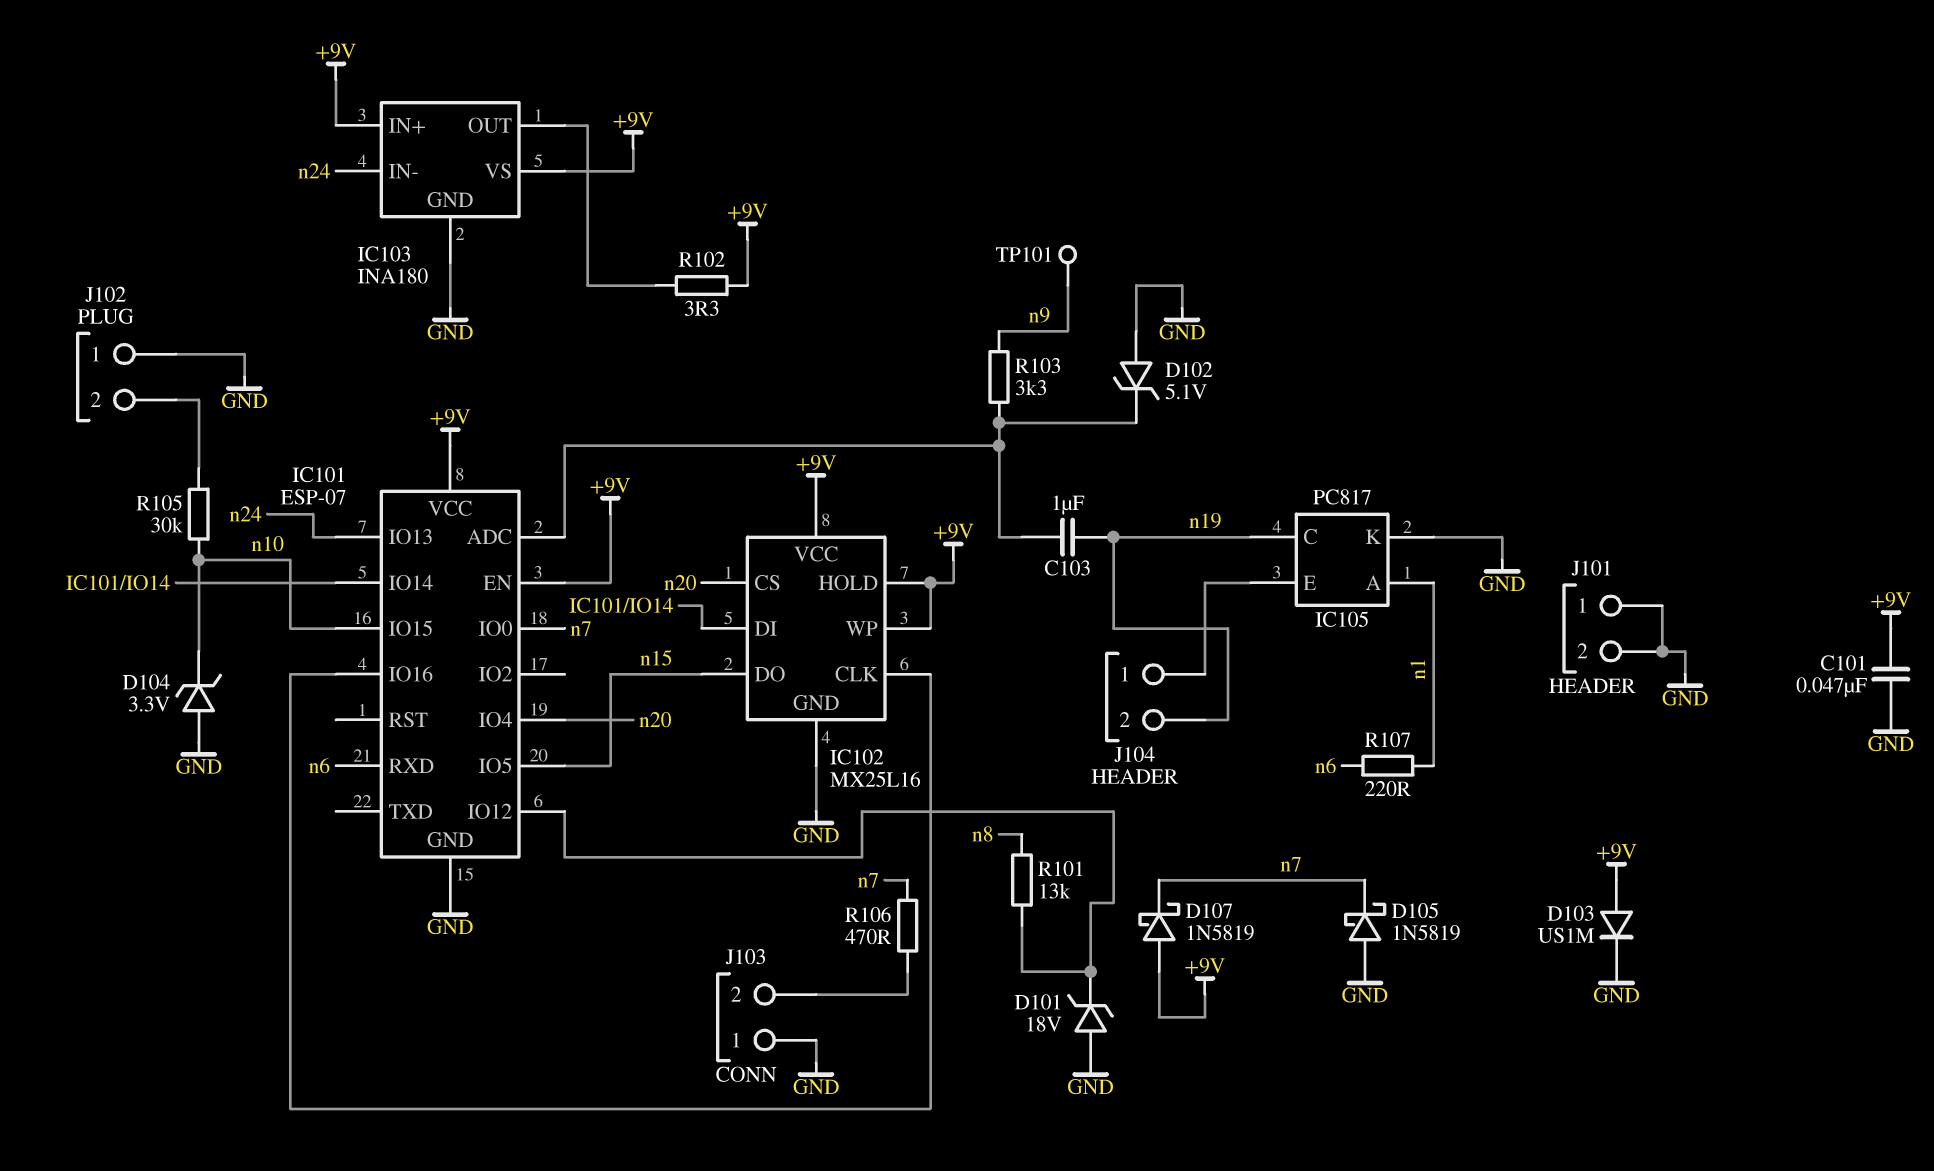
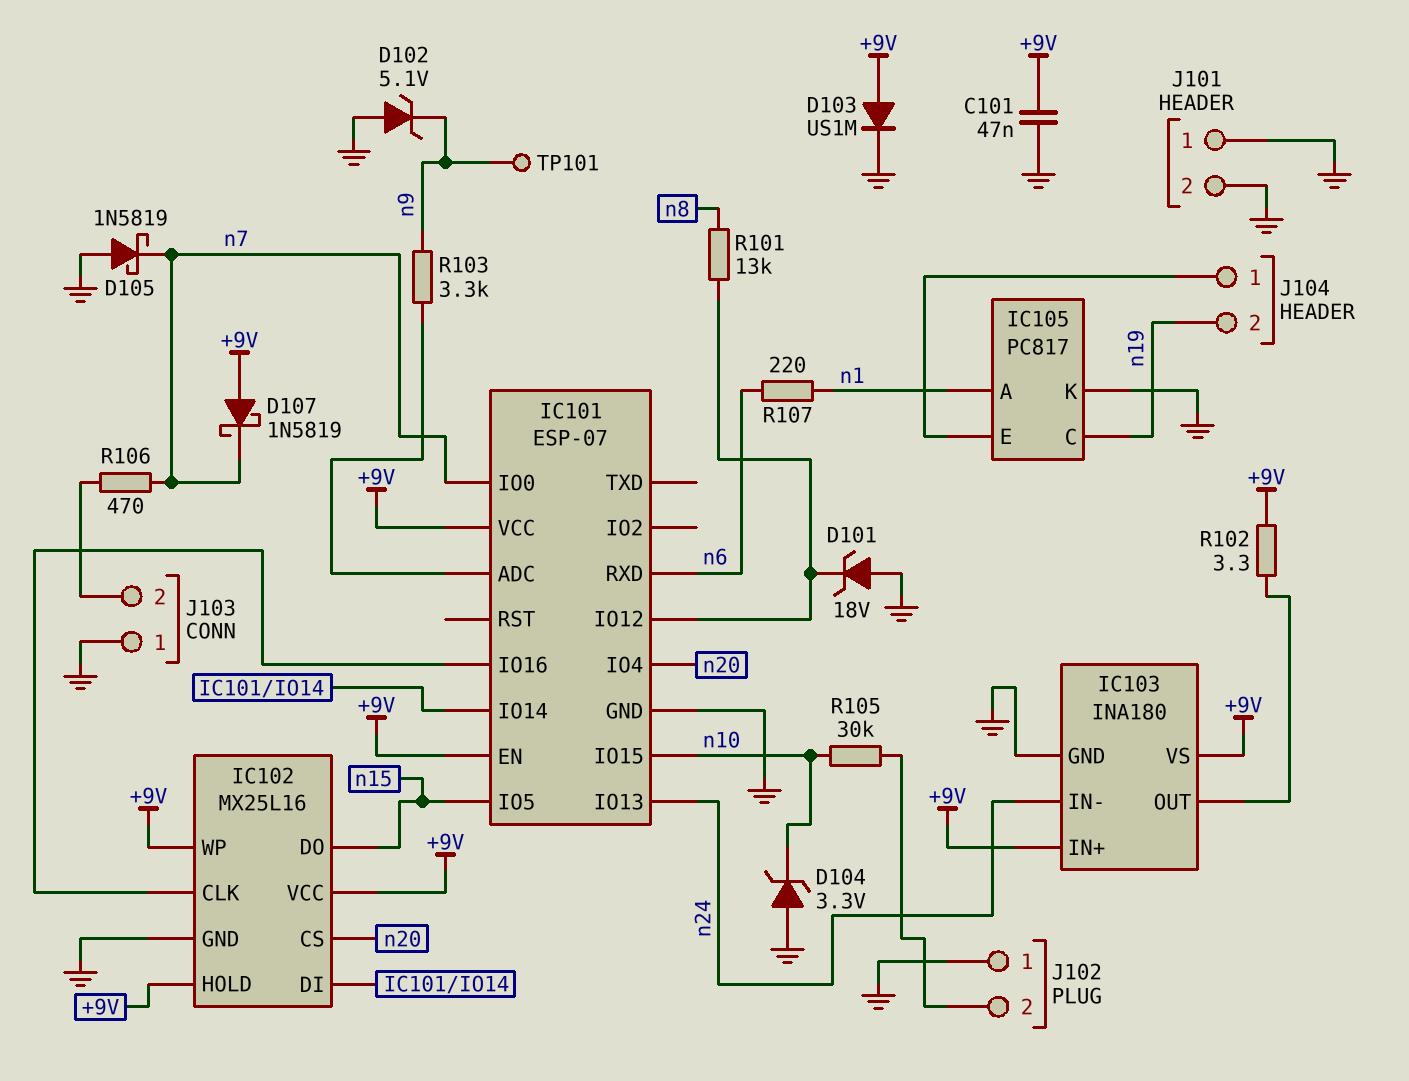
C103: 1uF (IC101/ADC, n19) -> none
D102: zener 5.1V (A GND, K IC101/ADC) -> zener 5.1V (A GND, K n9)

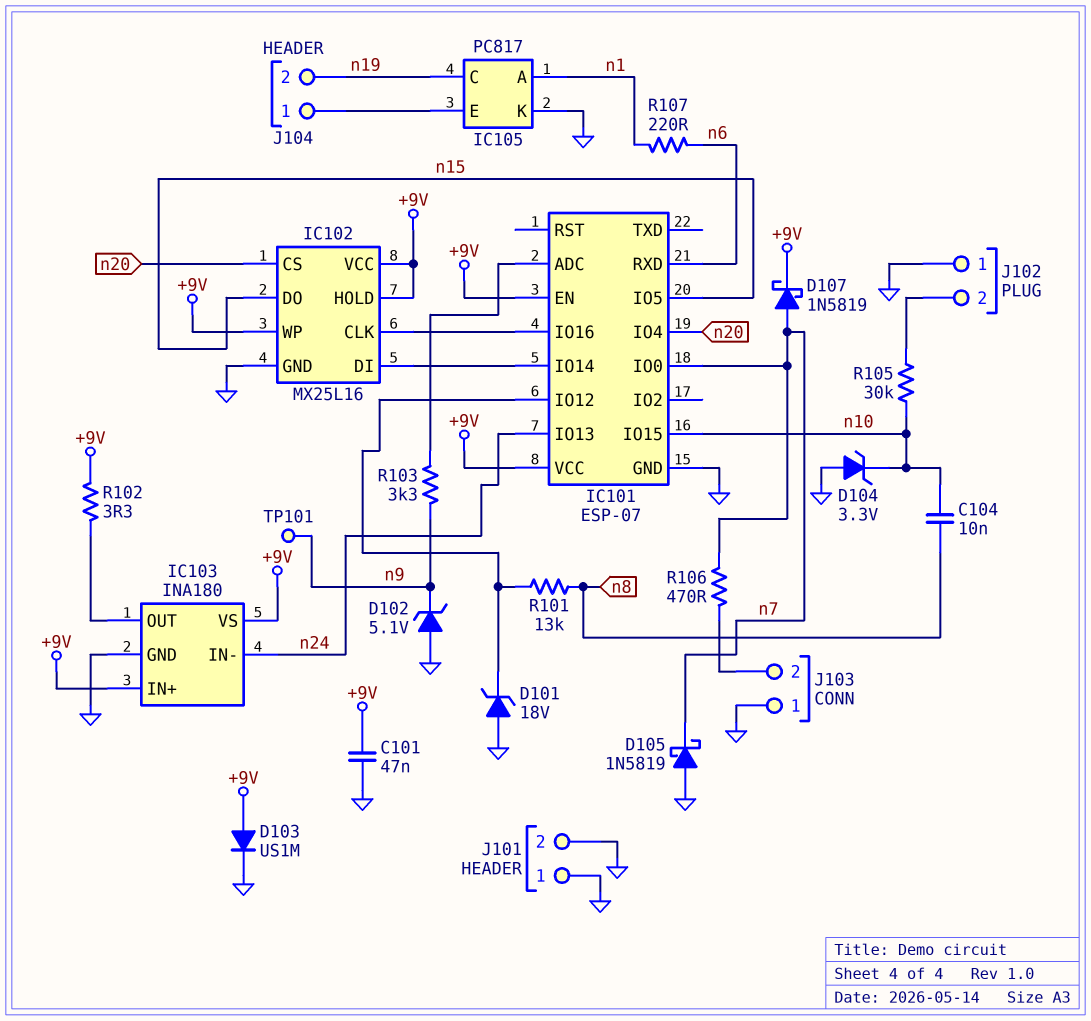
C104: none -> 10nF (n8, n10)
D107: schottky 1N5819 (A +9V, K n7) -> schottky 1N5819 (A n7, K +9V)

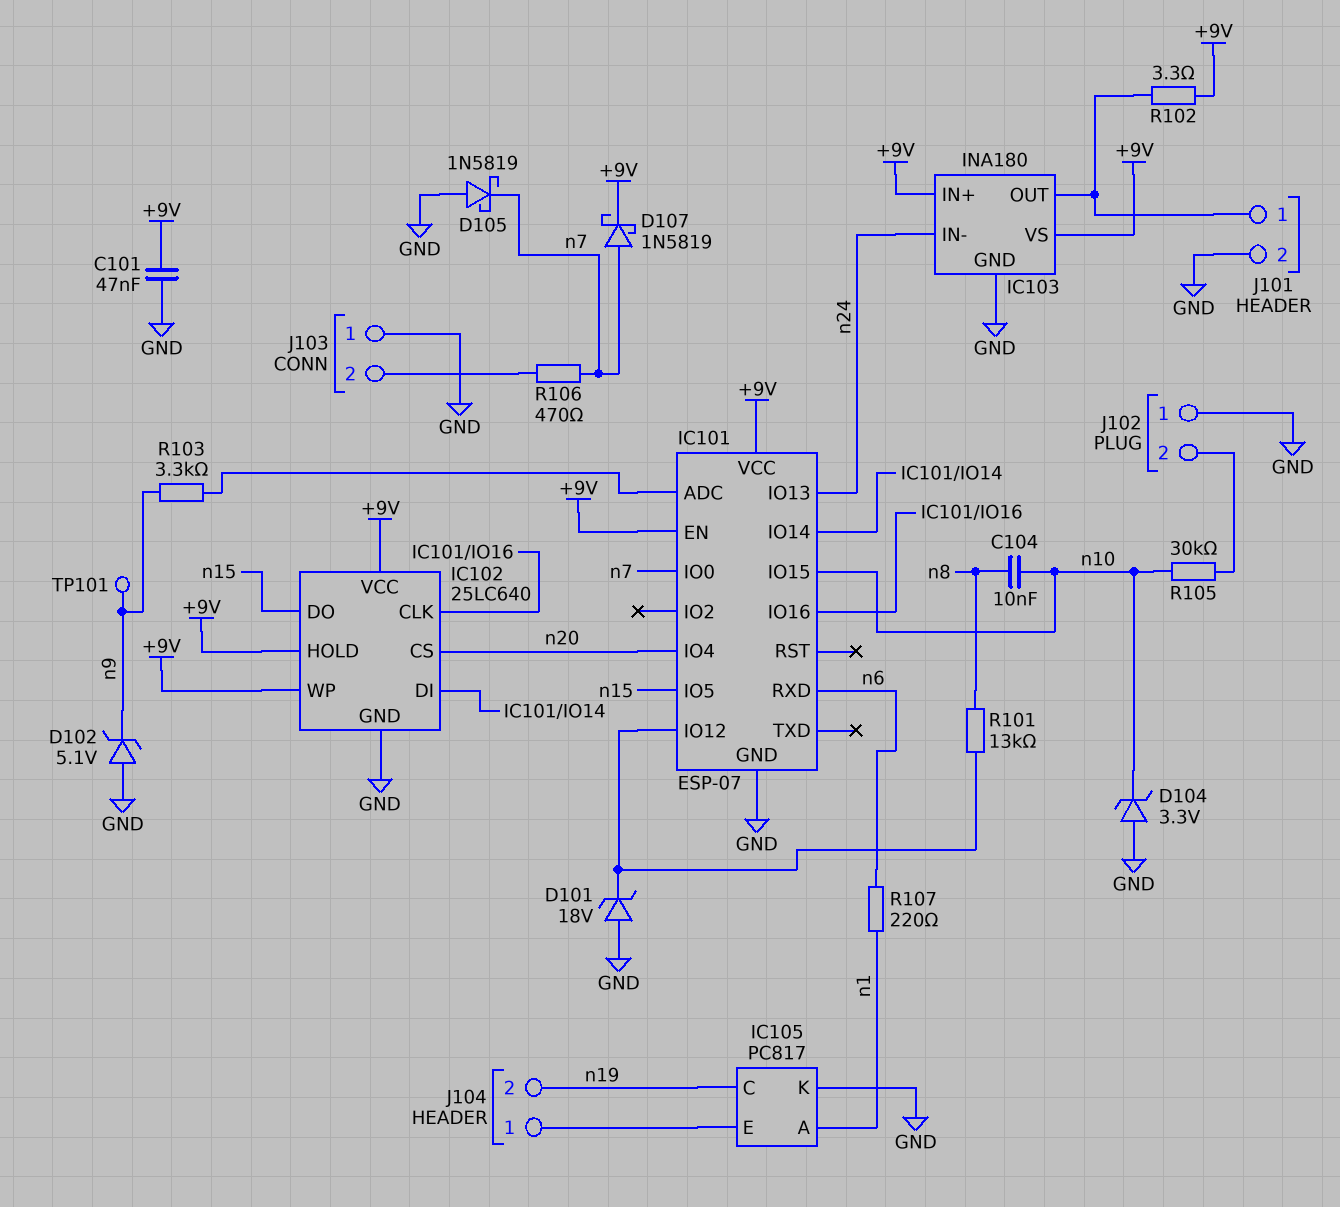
D103: diode US1M (A +9V, K GND) -> none
IC102: MX25L16 -> 25LC640
J101 pin 1: GND -> IC103/OUT

